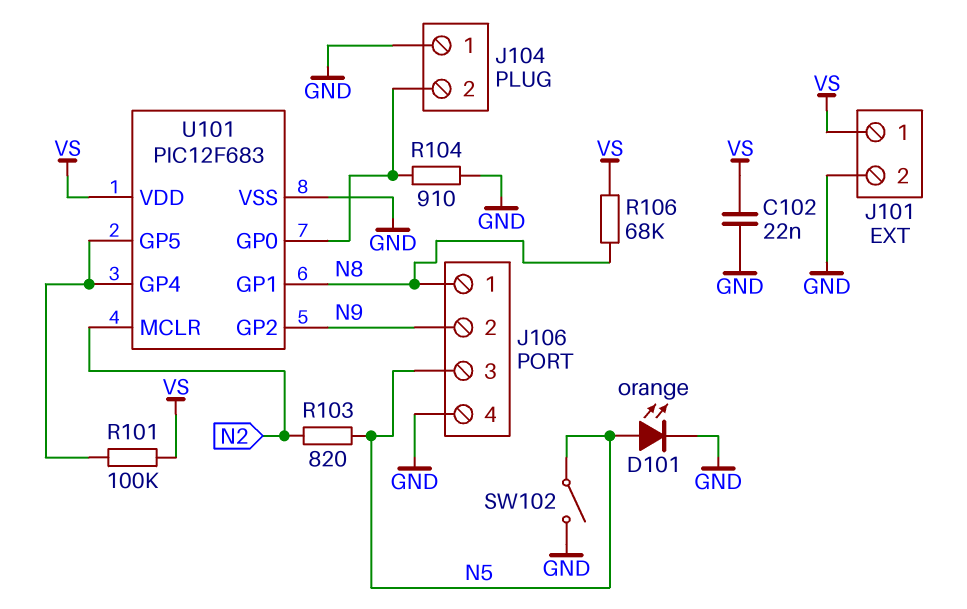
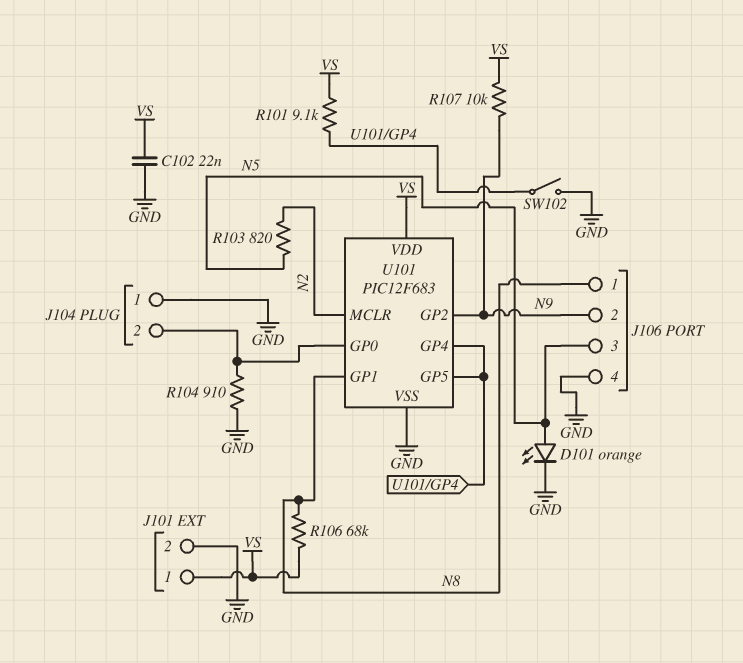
R101: 100k (U101/GP4, VS) -> 9.1k (U101/GP4, VS)
R107: none -> 10k (N9, VS)
SW102: switch (GND, N5) -> switch (GND, U101/GP4)

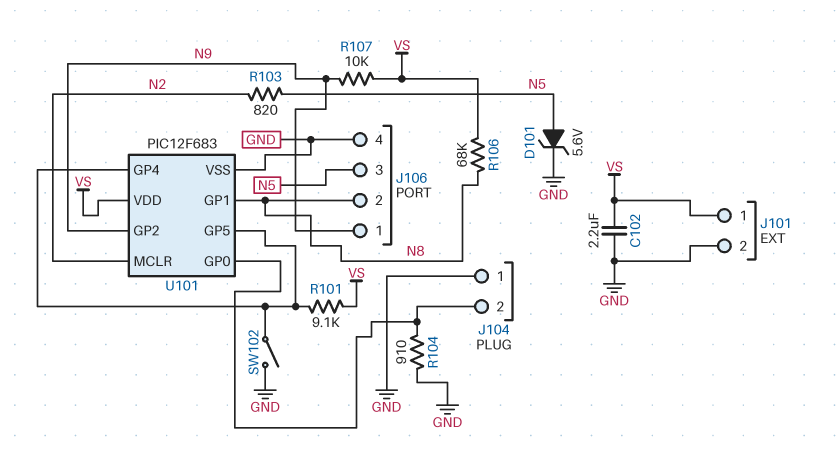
C102: 22nF (GND, VS) -> 2.2uF (GND, VS)
D101: LED orange (A N5, K GND) -> zener 5.6V (A N5, K GND)
J106 pin 1: N8 -> N9
J106 pin 2: N9 -> N8

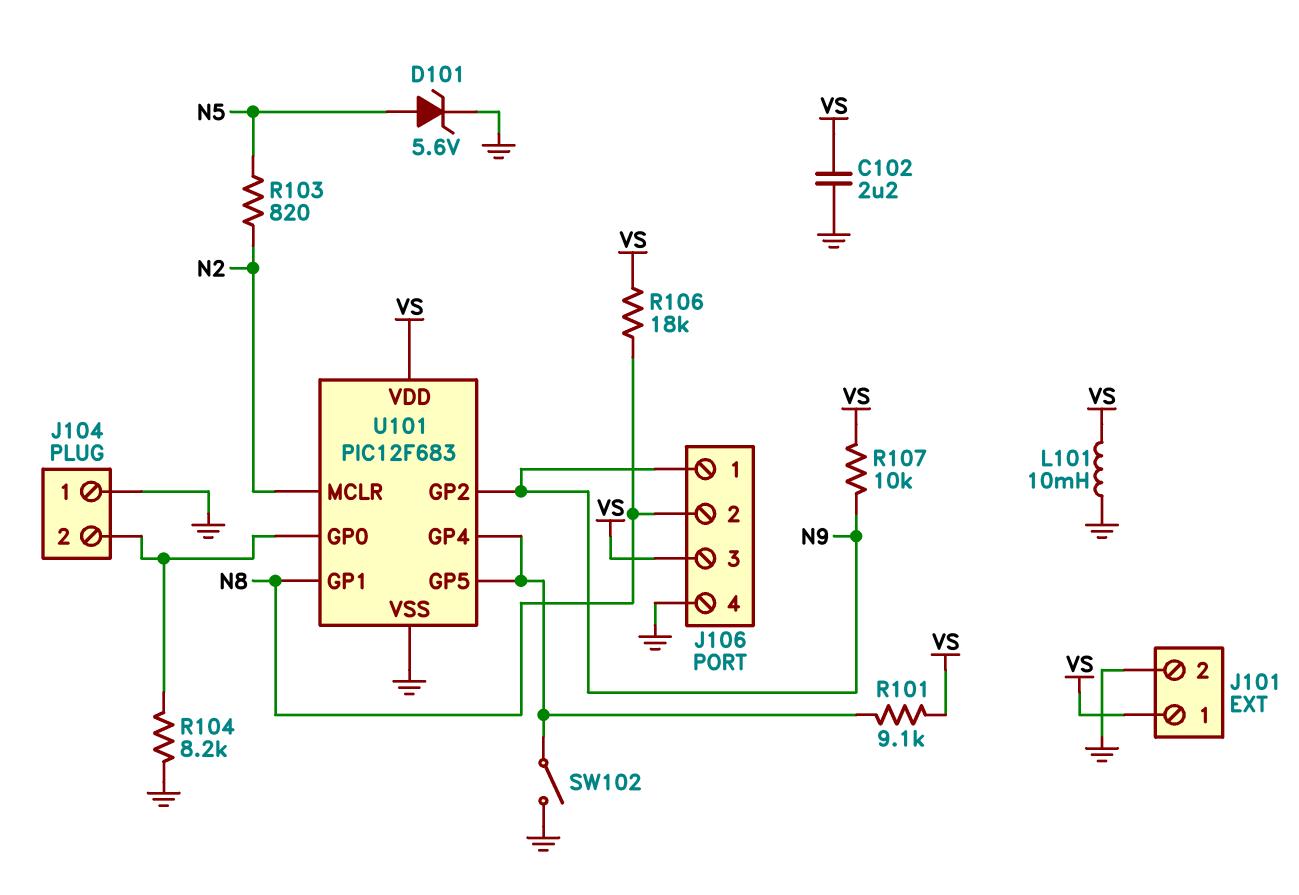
J106 pin 3: N5 -> VS
L101: none -> 10mH (GND, VS)
R104: 910 (GND, J104/2) -> 8.2k (GND, J104/2)
R106: 68k (N8, VS) -> 18k (N8, VS)

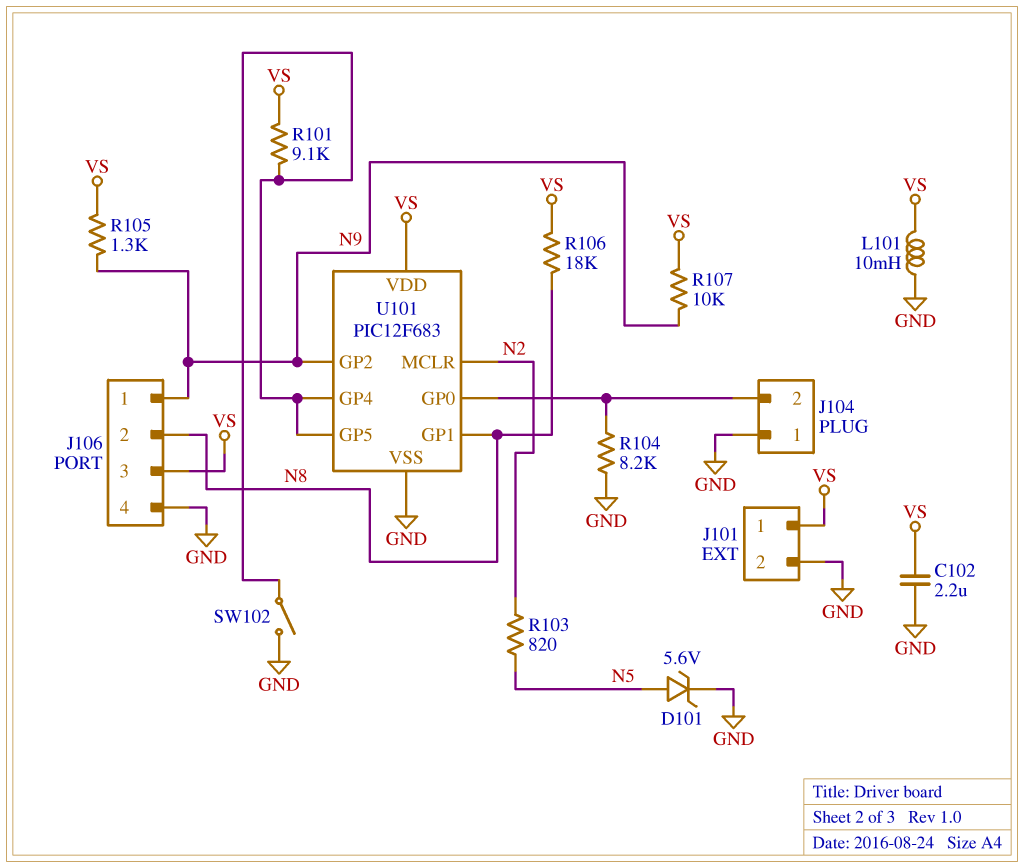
R105: none -> 1.3k (N9, VS)

